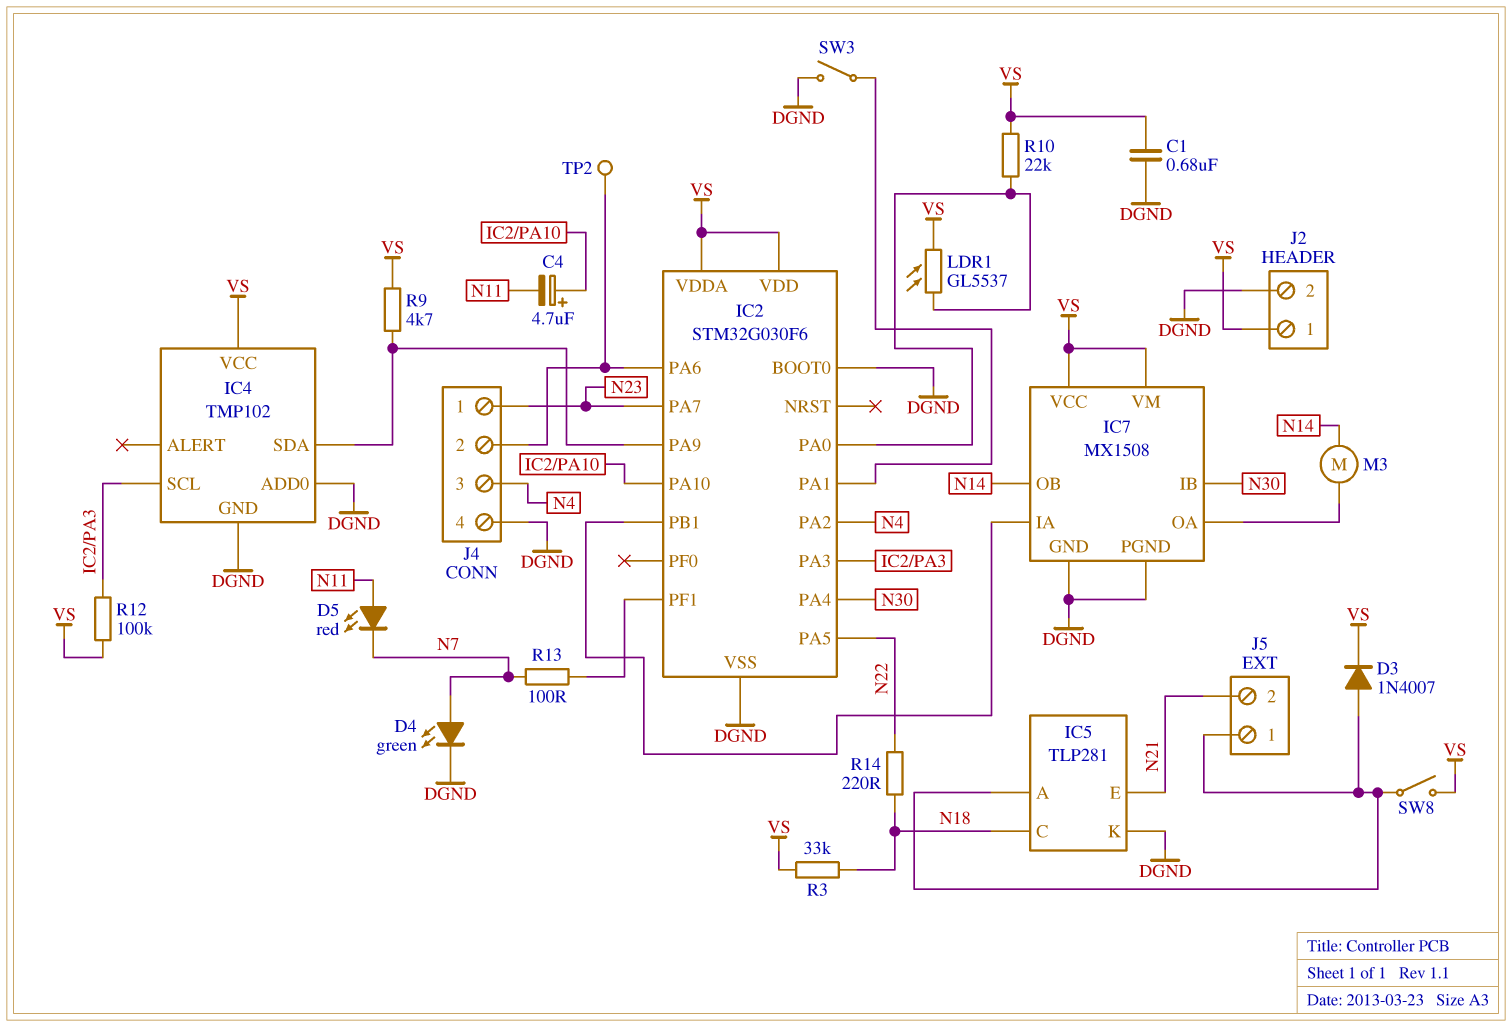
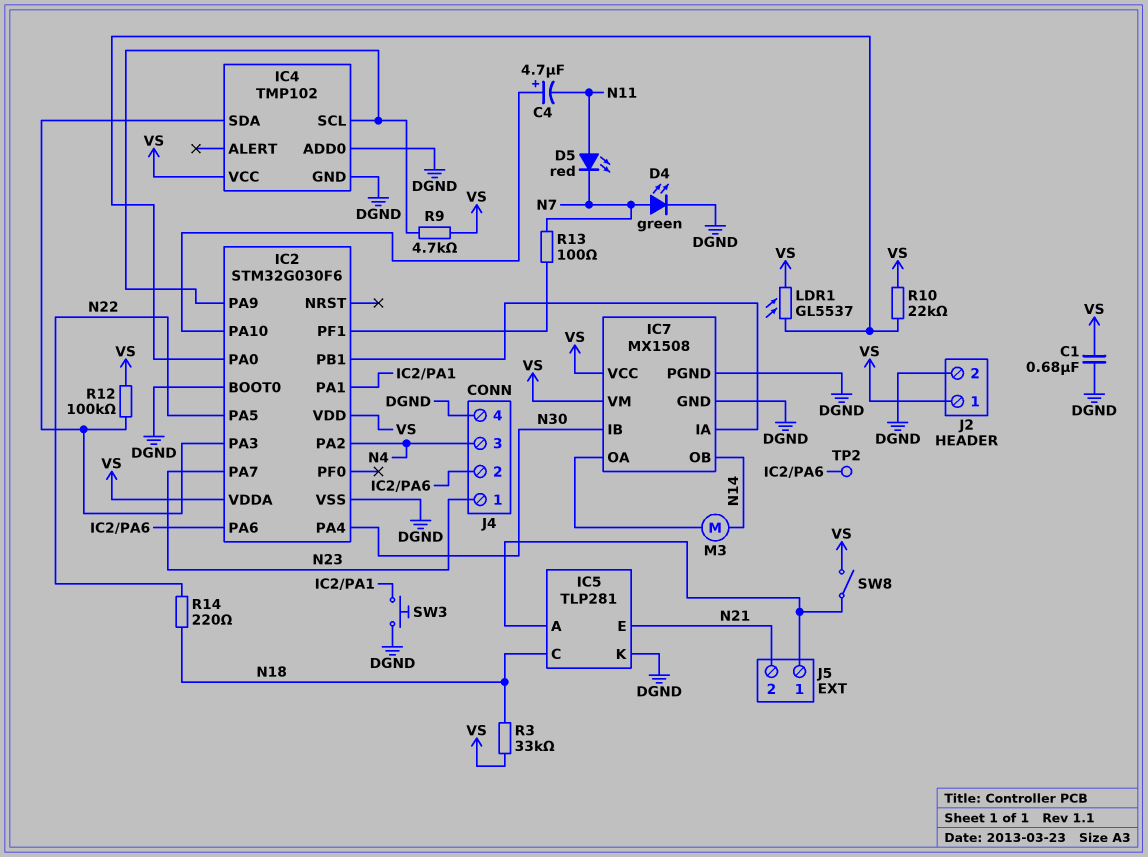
D3: diode 1N4007 (A IC5/A, K VS) -> none
IC4 pin SCL: IC2/PA3 -> IC2/PA9
IC4 pin SDA: IC2/PA9 -> IC2/PA3
SW3: switch (DGND, IC2/PA1) -> button (DGND, IC2/PA1)

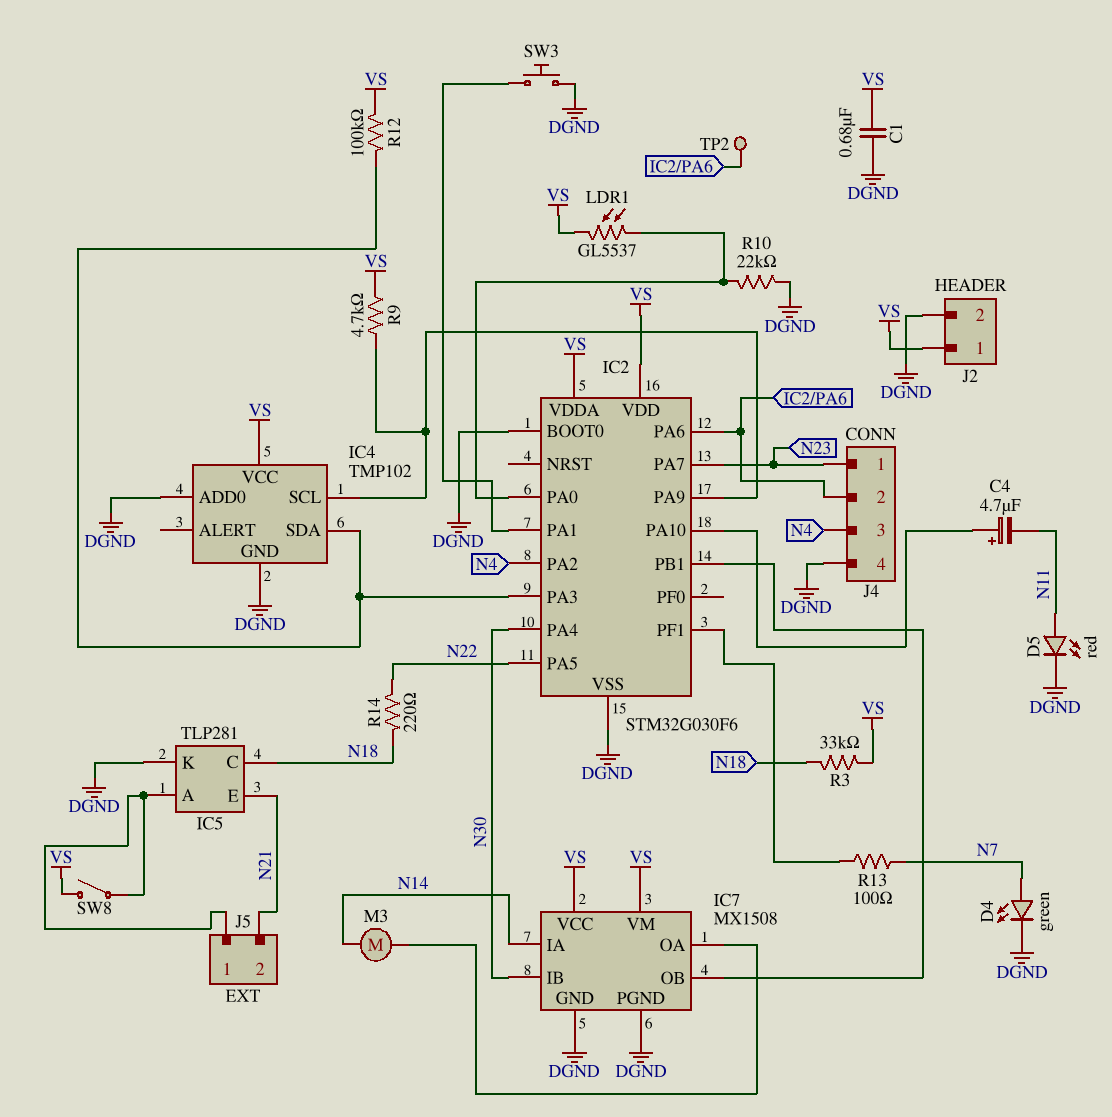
D5: LED red (A N11, K N7) -> LED red (A N11, K DGND)
IC7 pin IA: IC2/PB1 -> N14
IC7 pin OB: N14 -> IC2/PB1
R10: 22k (IC2/PA0, VS) -> 22k (DGND, IC2/PA0)

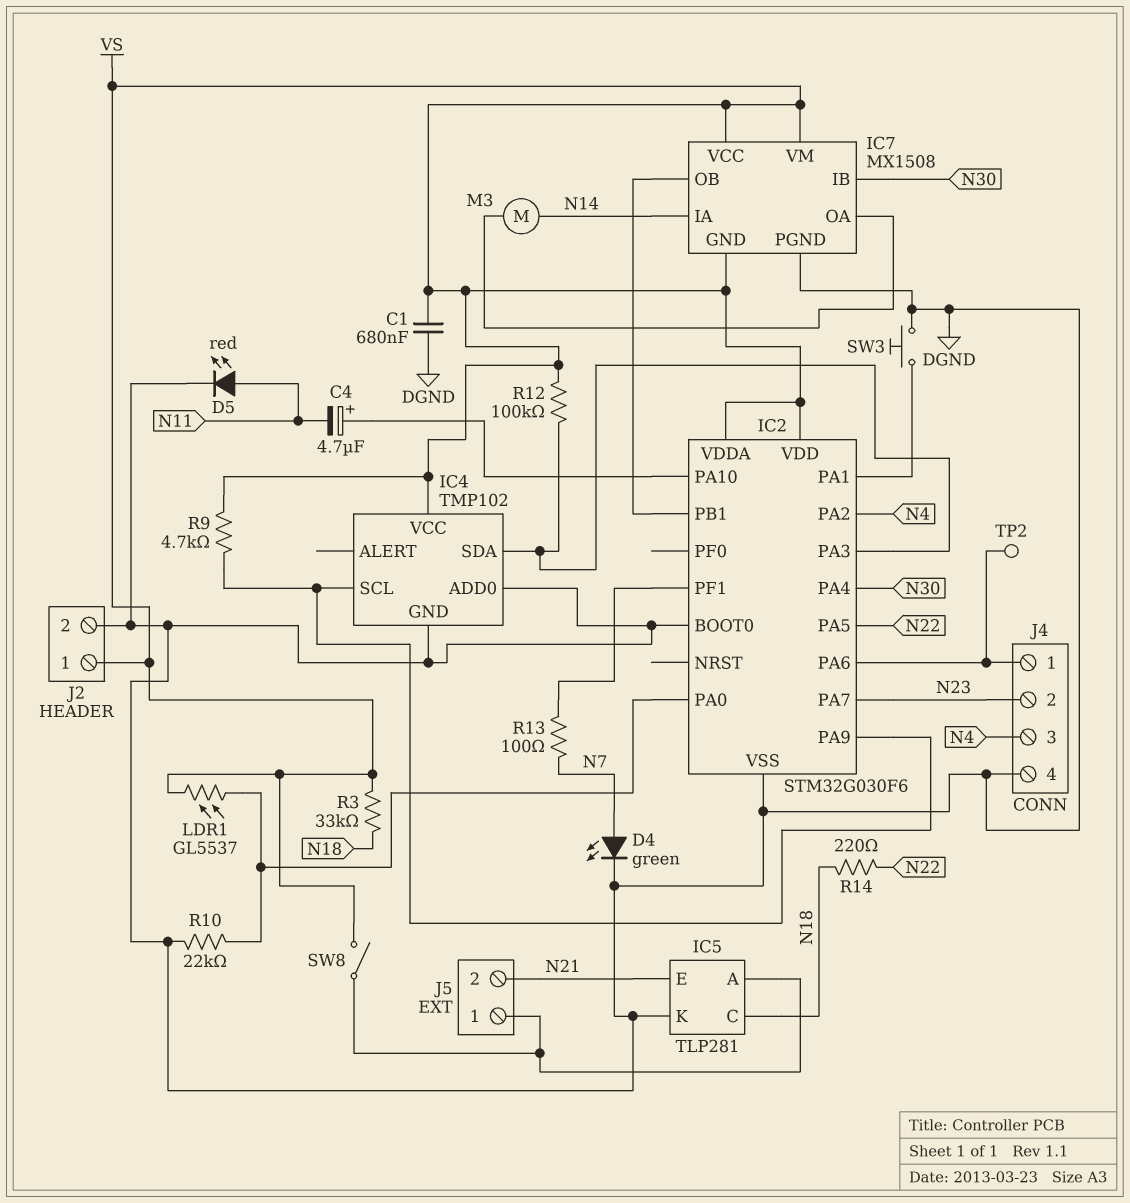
IC7 pin GND: DGND -> VS
J4 pin 1: N23 -> IC2/PA6
J4 pin 2: IC2/PA6 -> N23

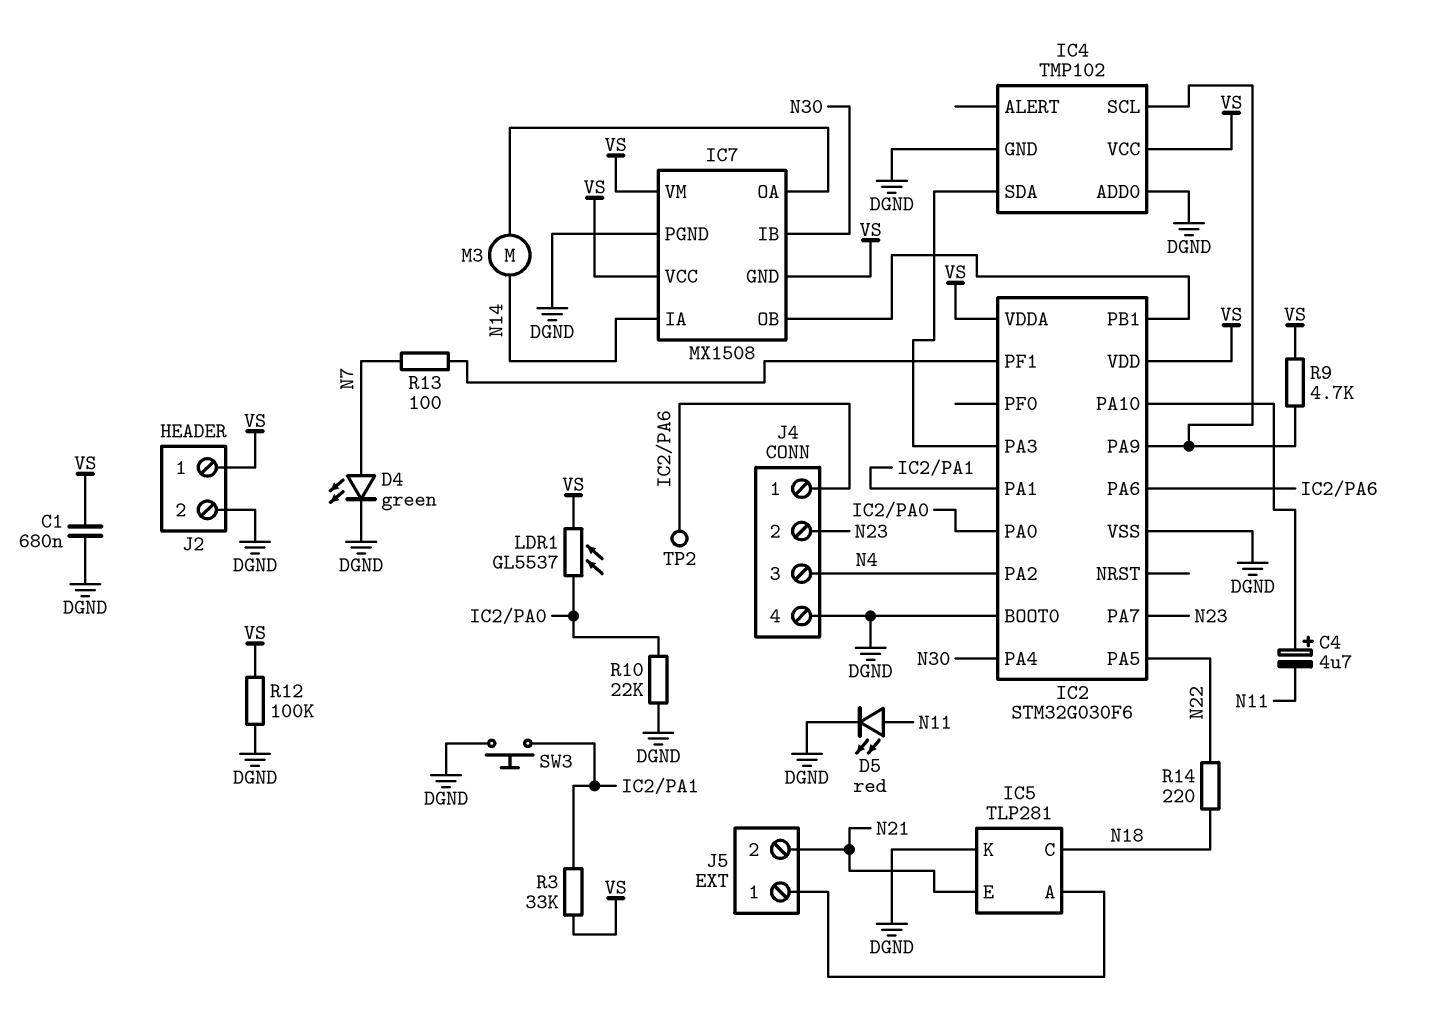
R3: 33k (N18, VS) -> 33k (IC2/PA1, VS)
R12: 100k (IC2/PA3, VS) -> 100k (DGND, VS)
SW8: switch (IC5/A, VS) -> none

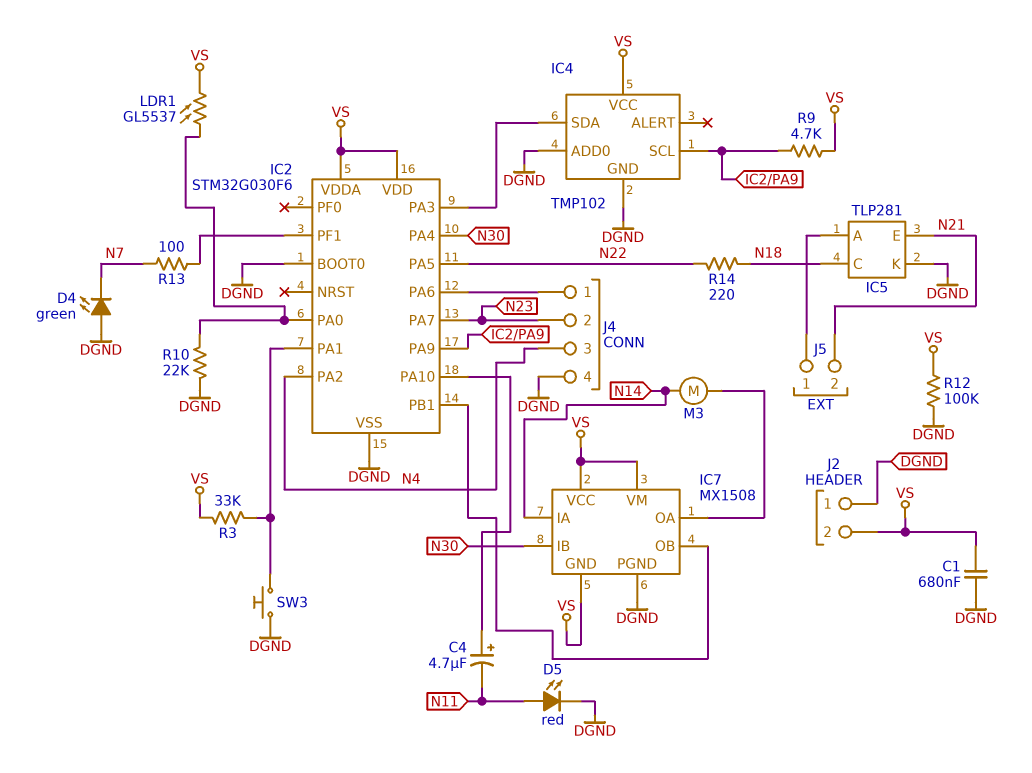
D4: LED green (A N7, K DGND) -> LED green (A DGND, K N7)
J2 pin 1: VS -> DGND
J2 pin 2: DGND -> VS
TP2: test point (IC2/PA6) -> none

